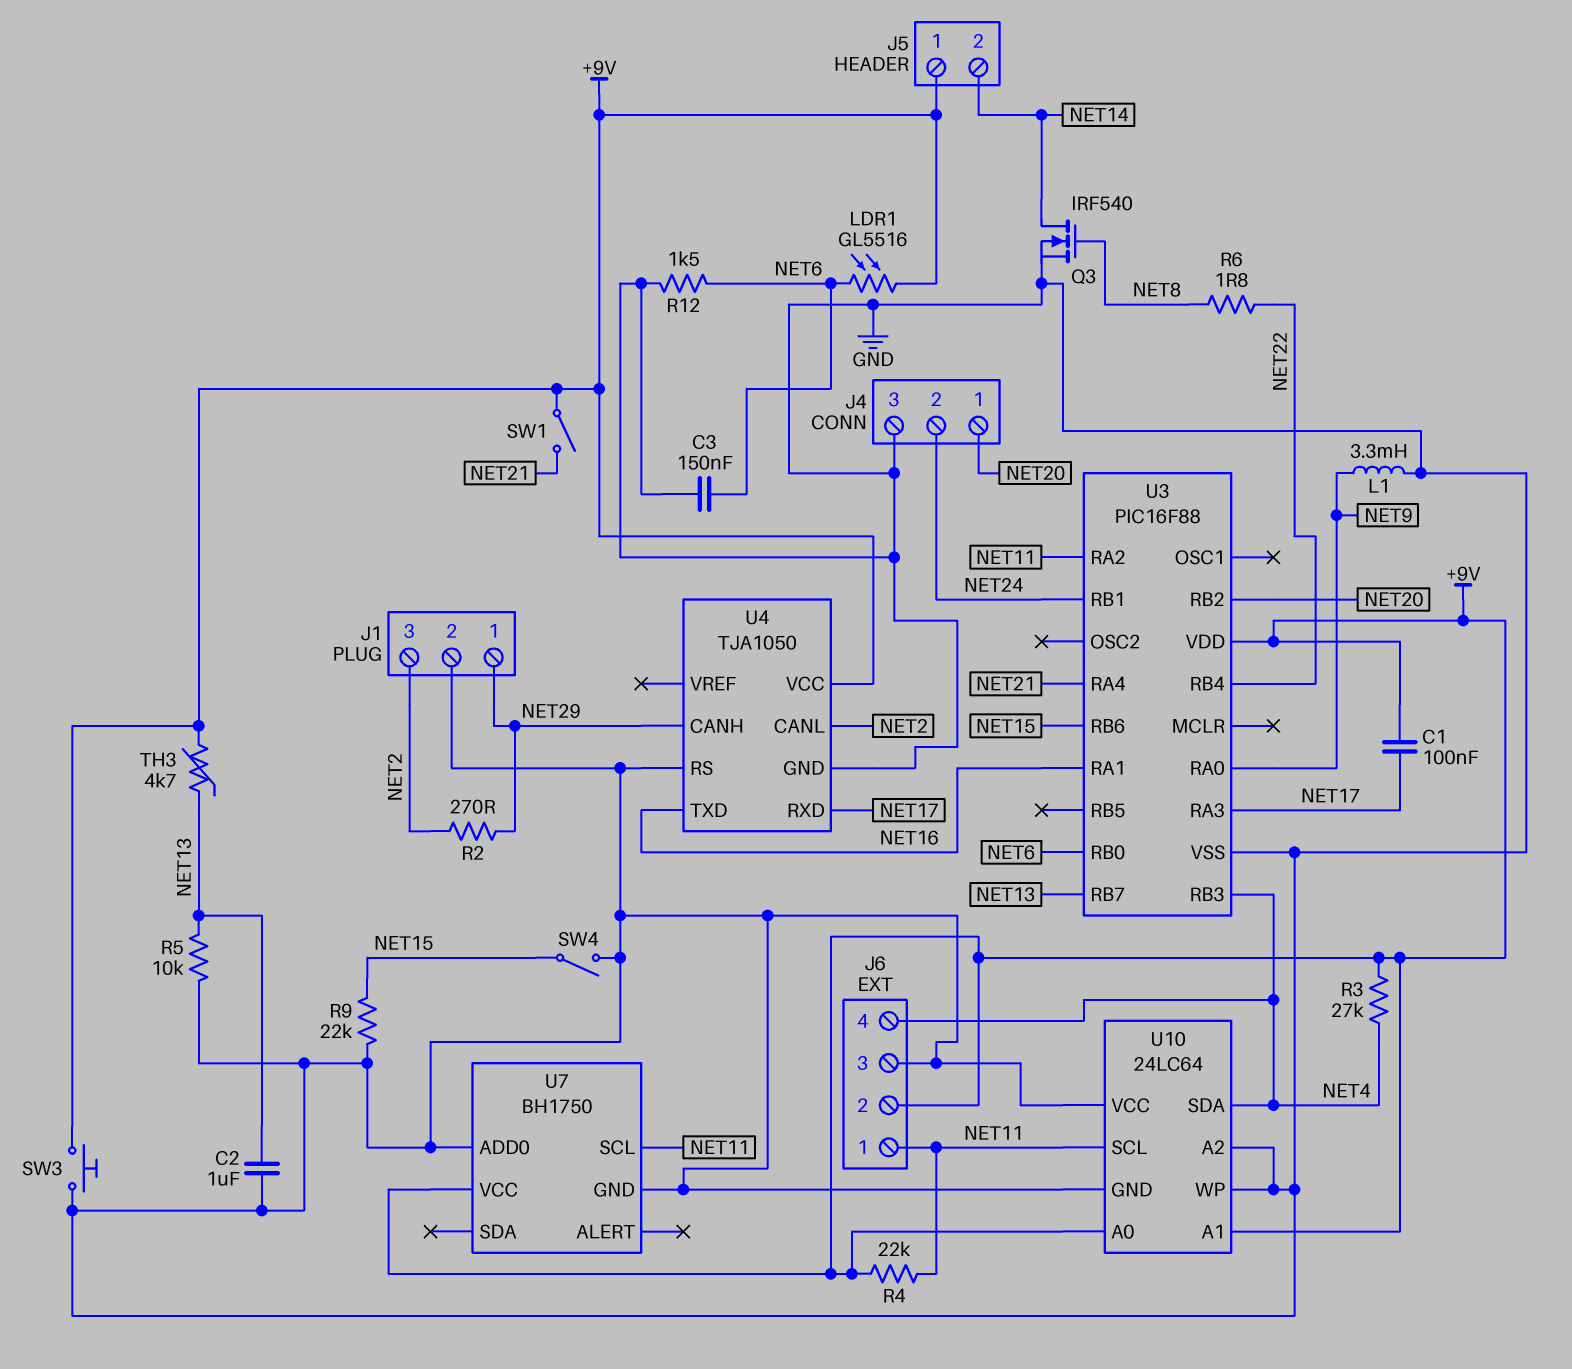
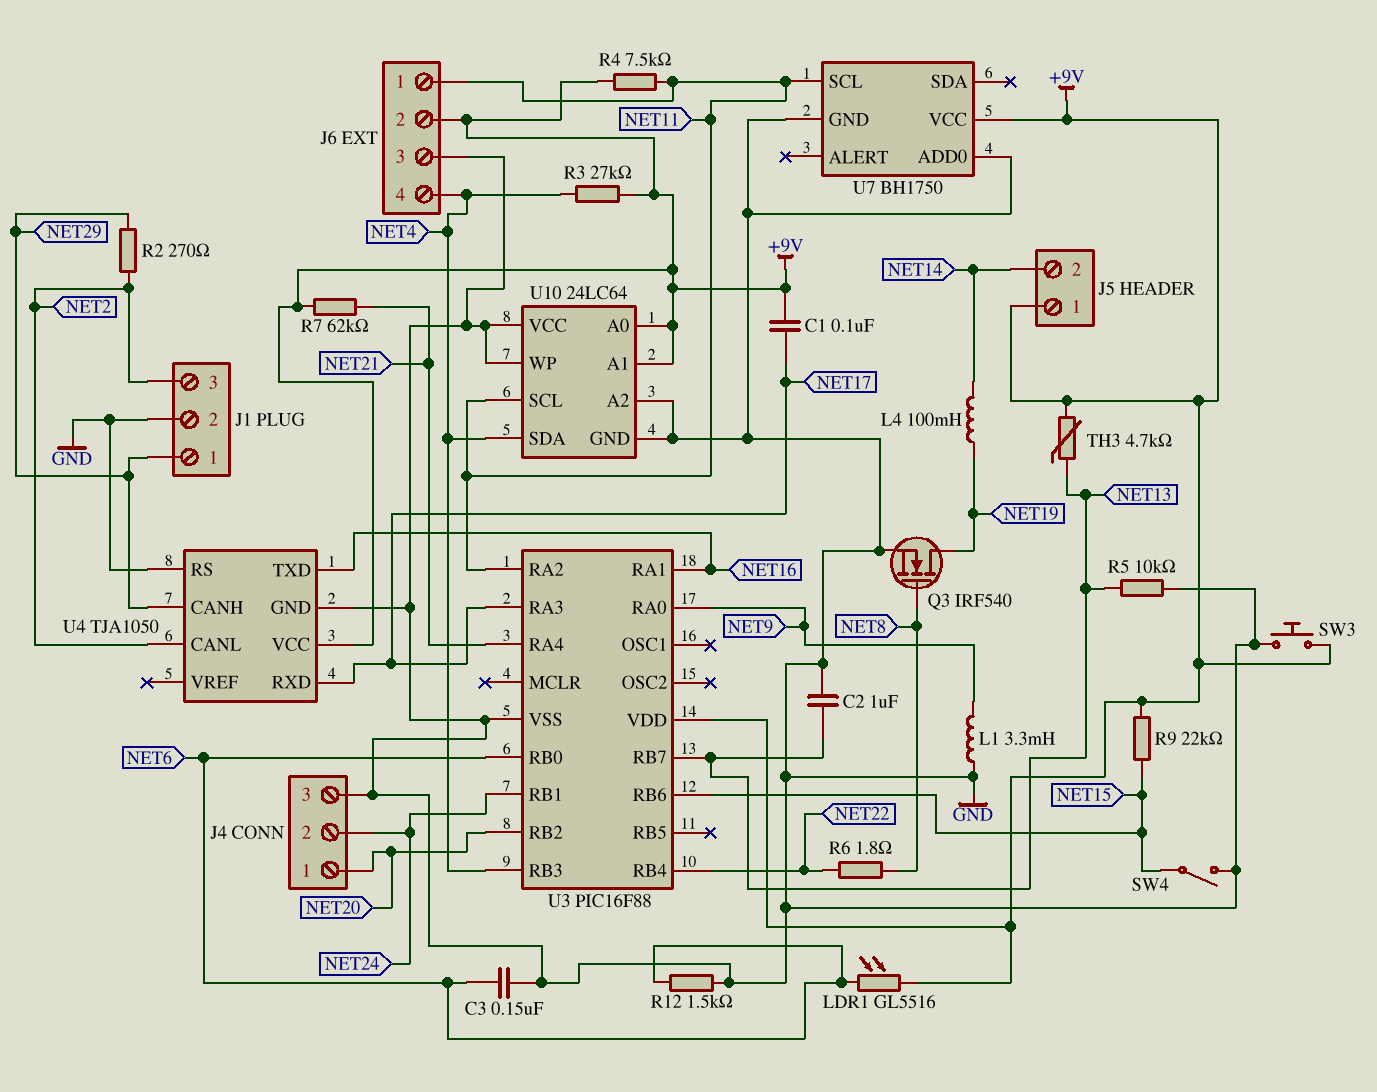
L4: none -> 100mH (NET14, NET19)
Q3: NMOS IRF540 (G NET8, D NET14, S GND) -> NMOS IRF540 (G NET8, D NET19, S GND)
R4: 22k (+9V, NET11) -> 7.5k (+9V, NET11)
R7: none -> 62k (+9V, NET21)
R9: 22k (GND, NET15) -> 22k (+9V, NET15)
SW1: switch (+9V, NET21) -> none

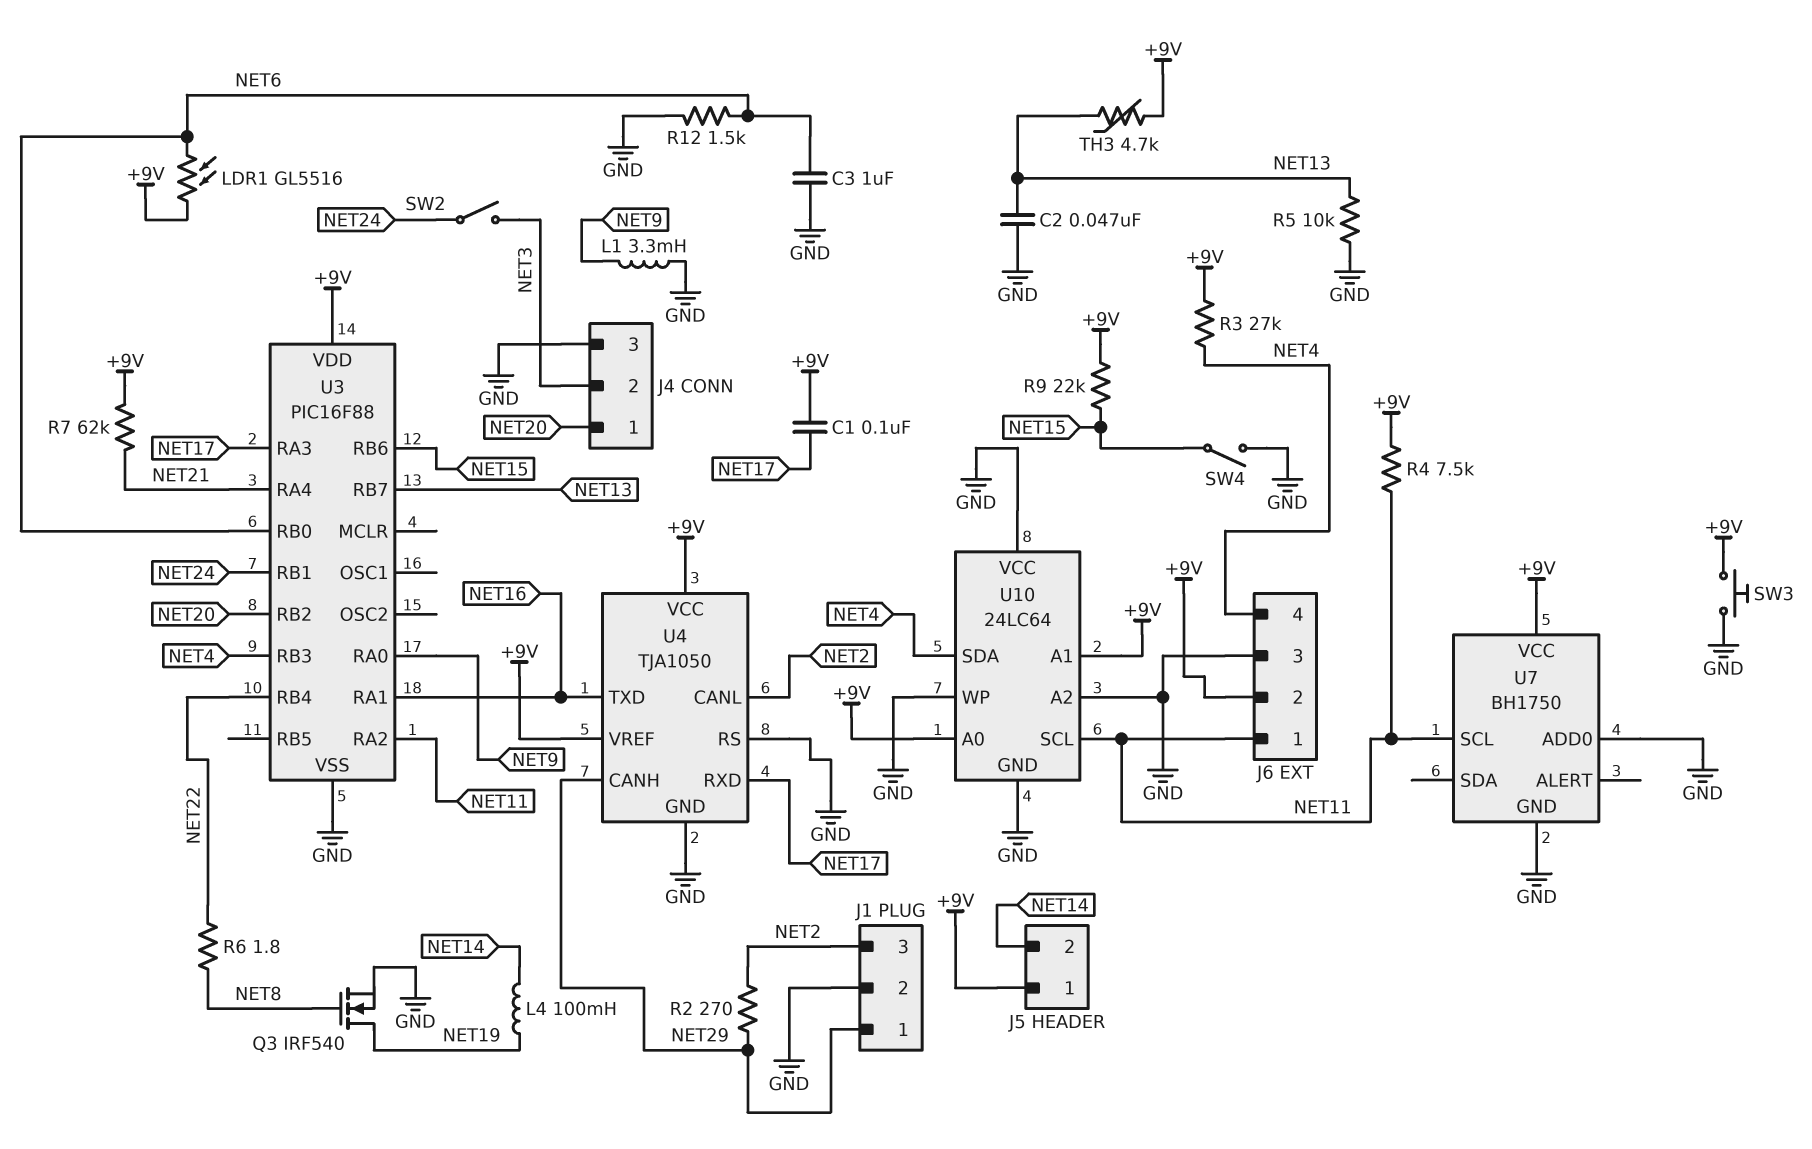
C2: 1uF (GND, NET13) -> 47nF (GND, NET13)
C3: 150nF (GND, NET6) -> 1uF (GND, NET6)
J4 pin 2: NET24 -> NET3
SW2: none -> switch (NET3, NET24)
U4 pin VREF: none -> +9V

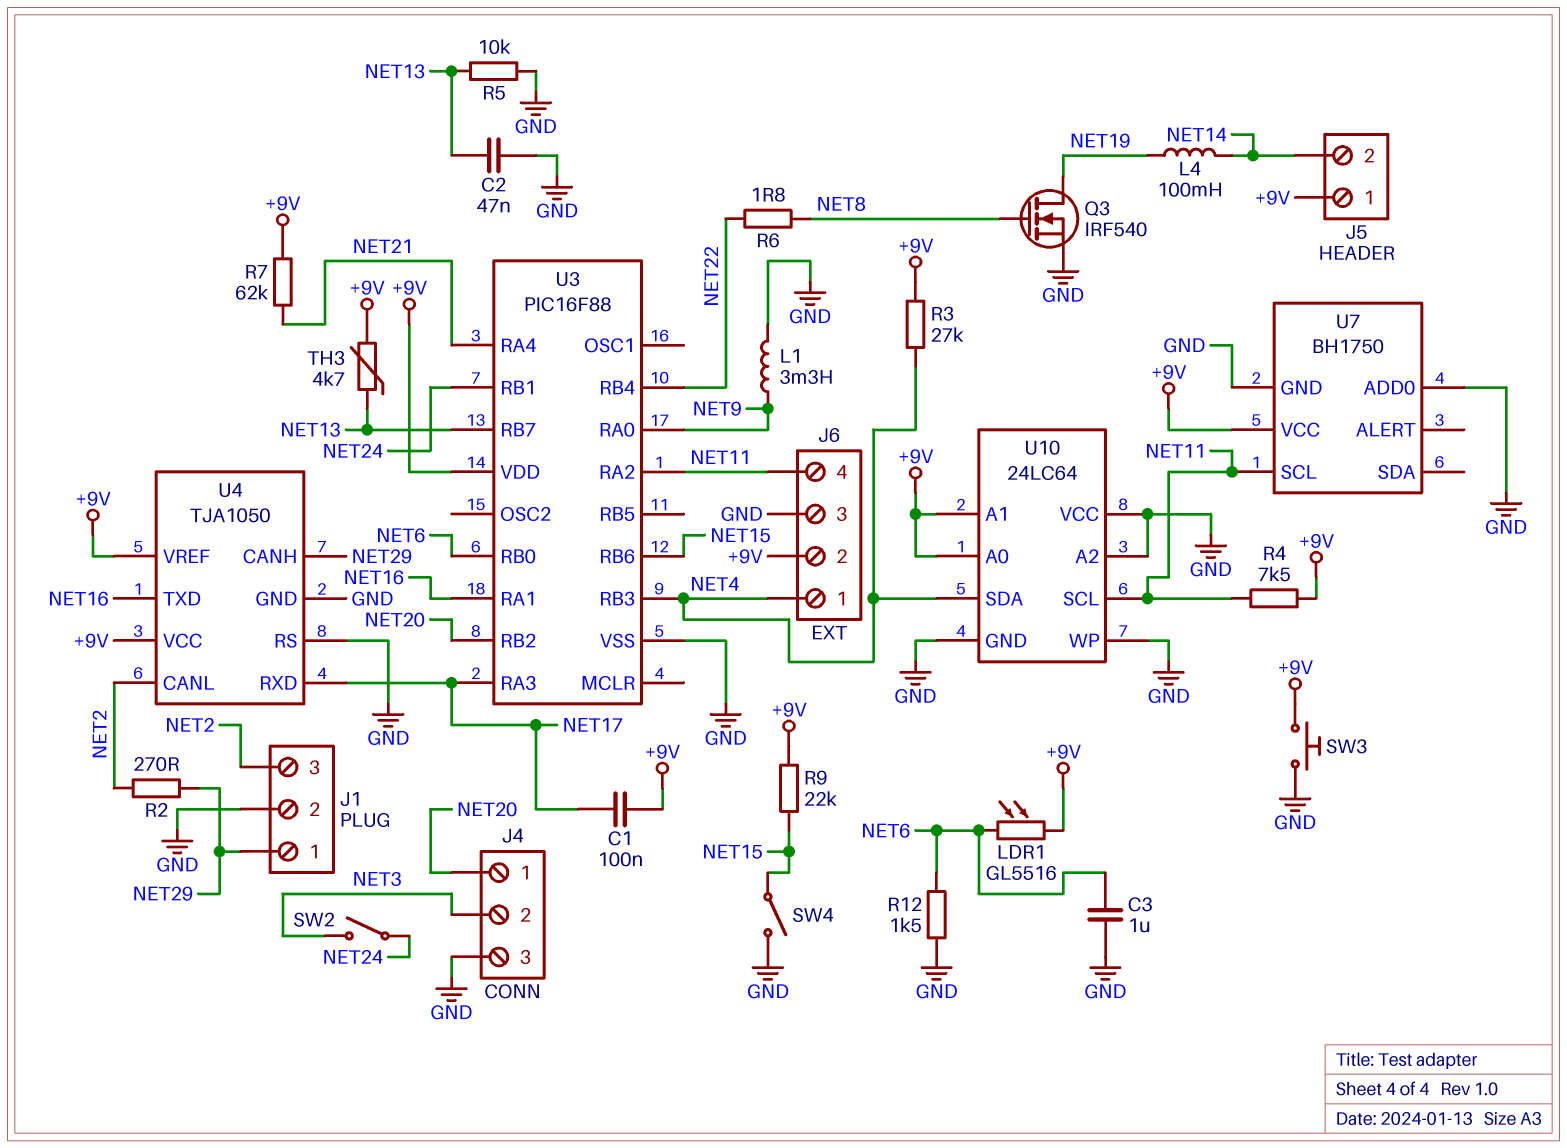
J6 pin 1: NET11 -> NET4
J6 pin 4: NET4 -> NET11

